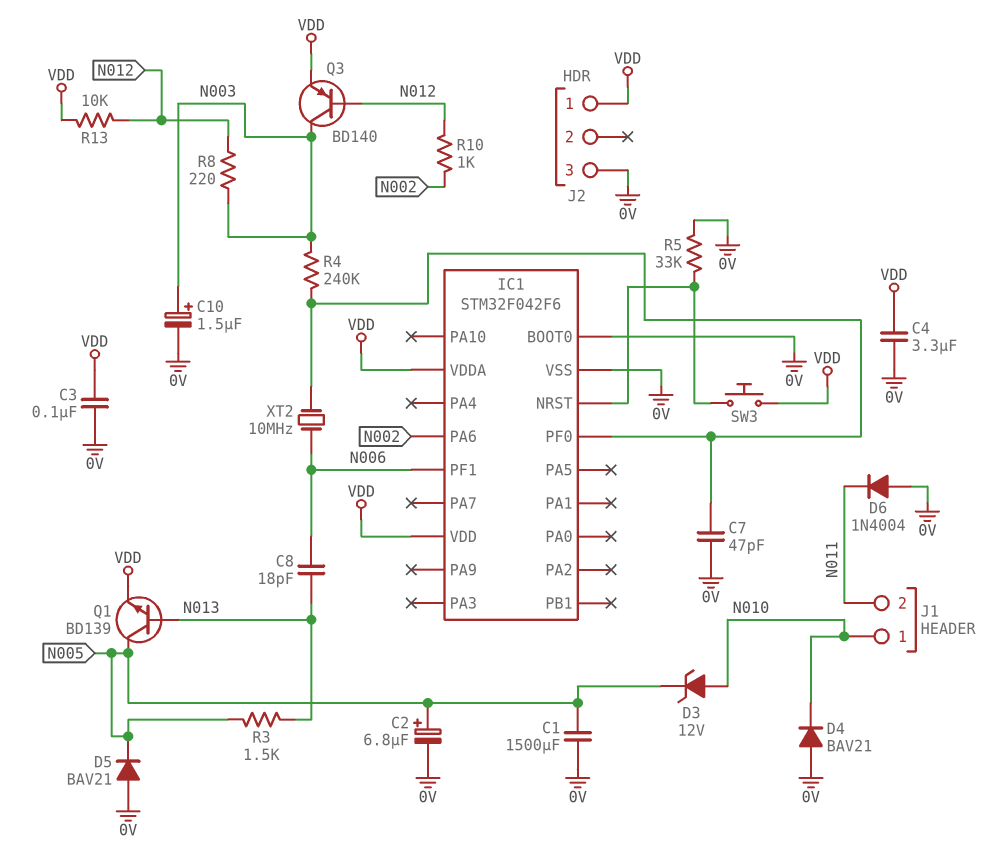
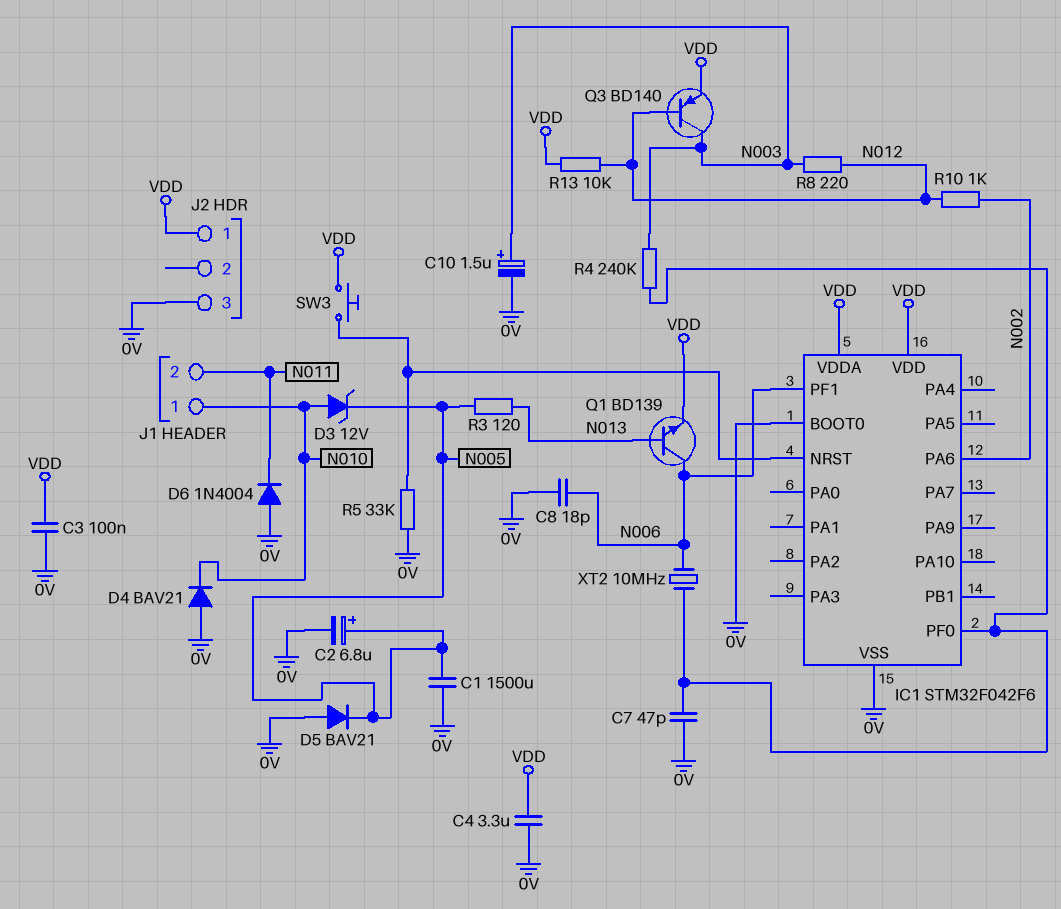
C8: 18pF (N006, N013) -> 18pF (0V, N006)
Q1: NPN BD139 (B N013, C N005, E VDD) -> NPN BD139 (B N013, C N006, E VDD)
R3: 1.5k (N005, N013) -> 120 (N005, N013)

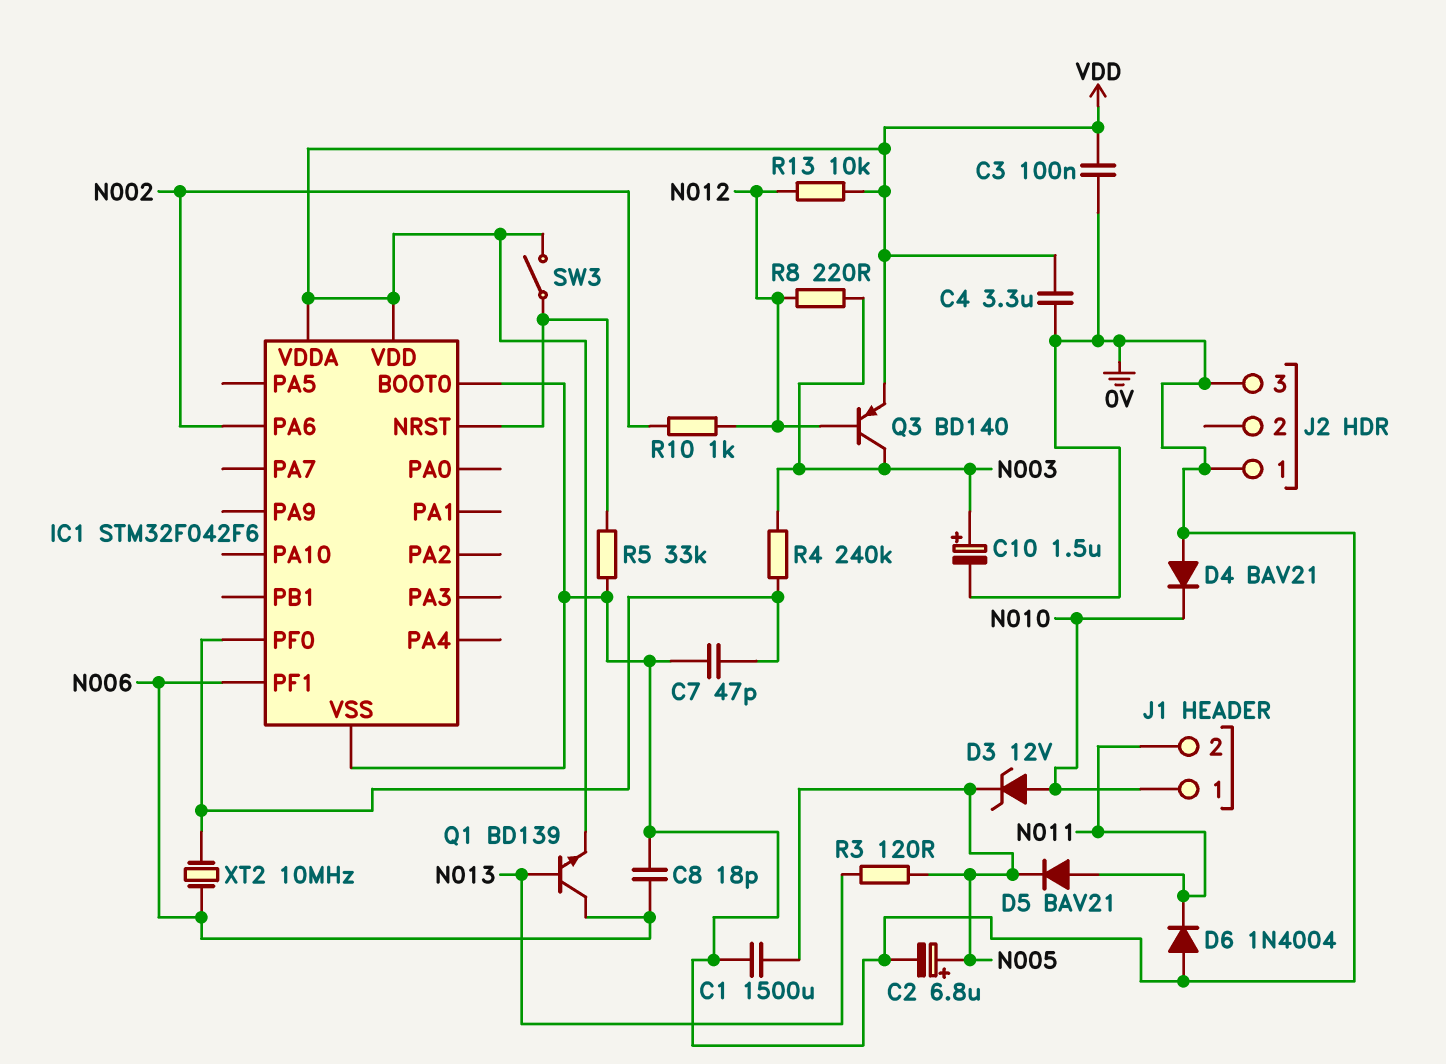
D5: diode BAV21 (A 0V, K N005) -> diode BAV21 (A N011, K N005)
J2 pin 1: VDD -> 0V
SW3: button (IC1/NRST, VDD) -> switch (IC1/NRST, VDD)

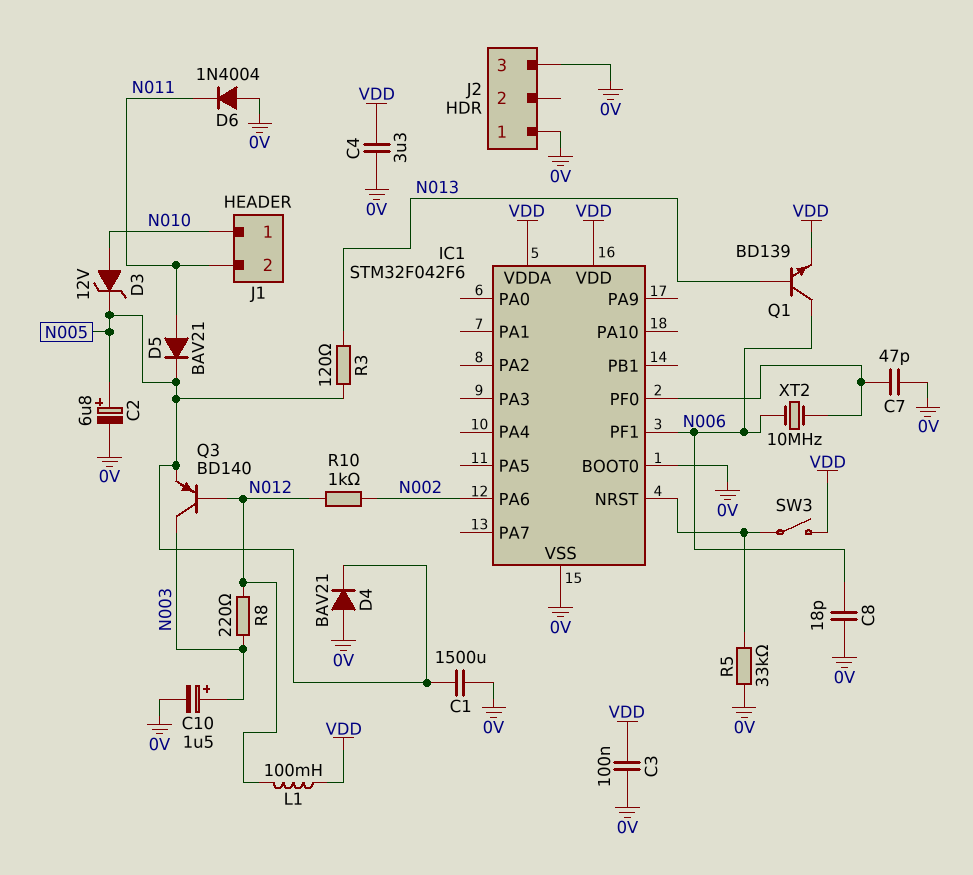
D4: diode BAV21 (A 0V, K N010) -> diode BAV21 (A 0V, K N005)
L1: none -> 100mH (N012, VDD)
Q3: PNP BD140 (B N012, C N003, E VDD) -> PNP BD140 (B N012, C N003, E N005)
R4: 240k (IC1/PF0, N003) -> none
R13: 10k (N012, VDD) -> none

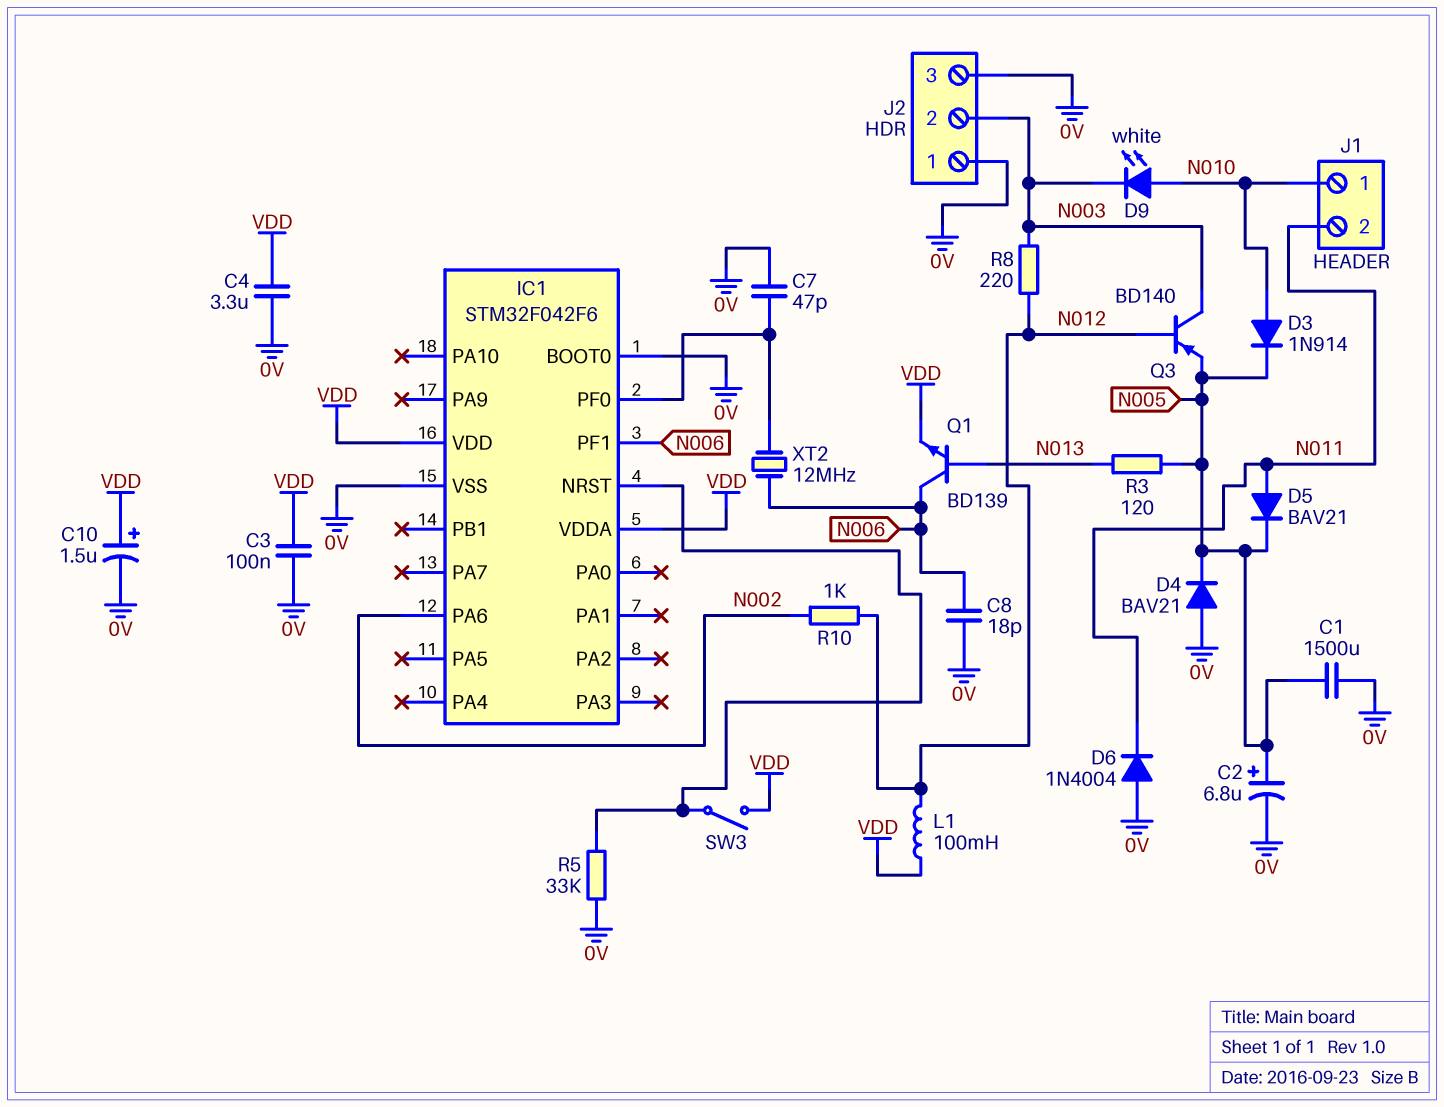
C10: 1.5uF (plus N003, minus 0V) -> 1.5uF (plus VDD, minus 0V)
D3: zener 12V (A N010, K N005) -> diode 1N914 (A N010, K N005)
D9: none -> LED white (A N010, K N003)
J2 pin 2: none -> N003
XT2: 10MHz (IC1/PF0, N006) -> 12MHz (IC1/PF0, N006)

